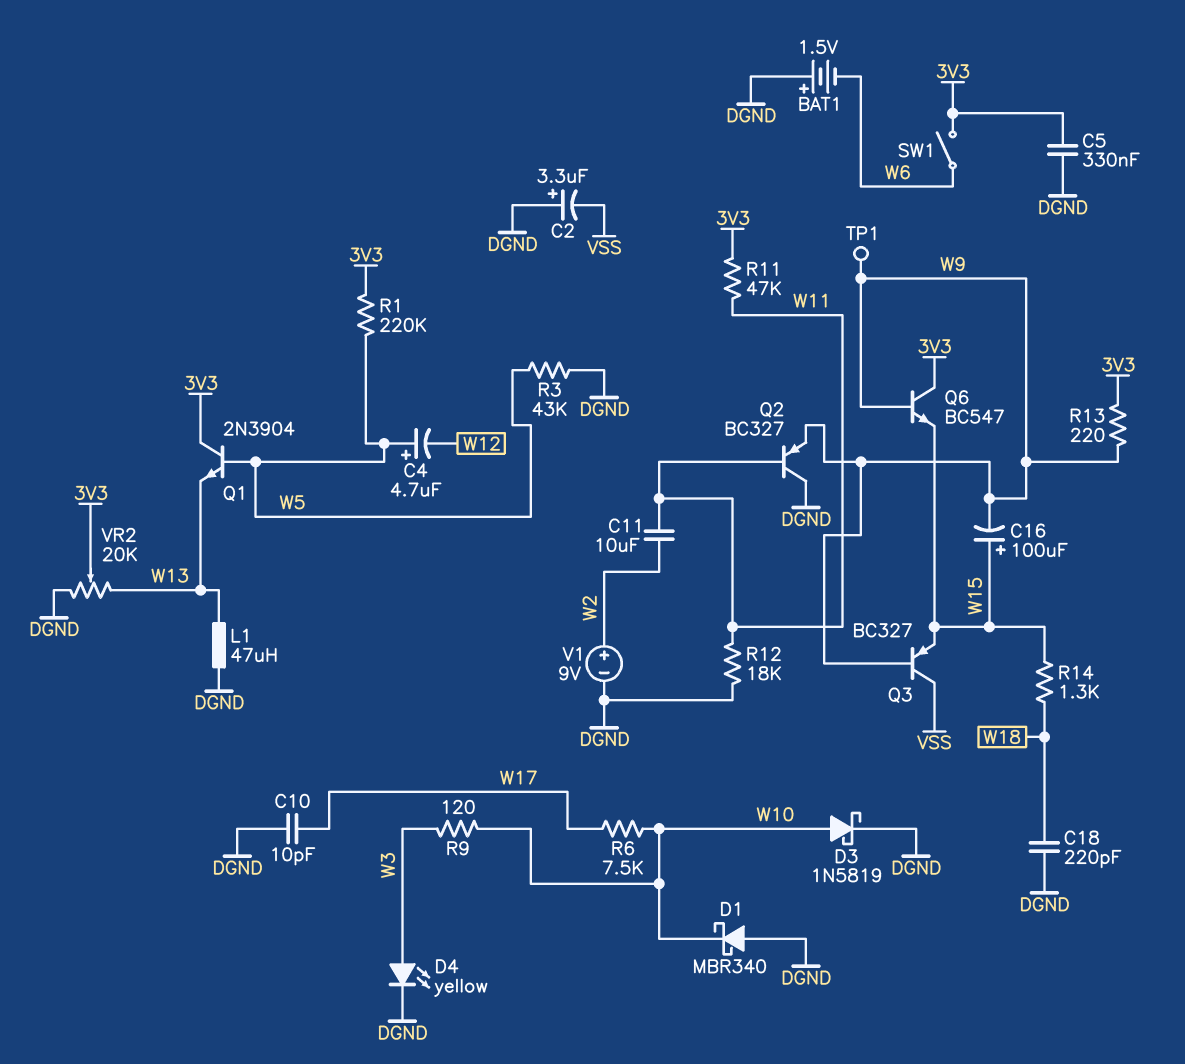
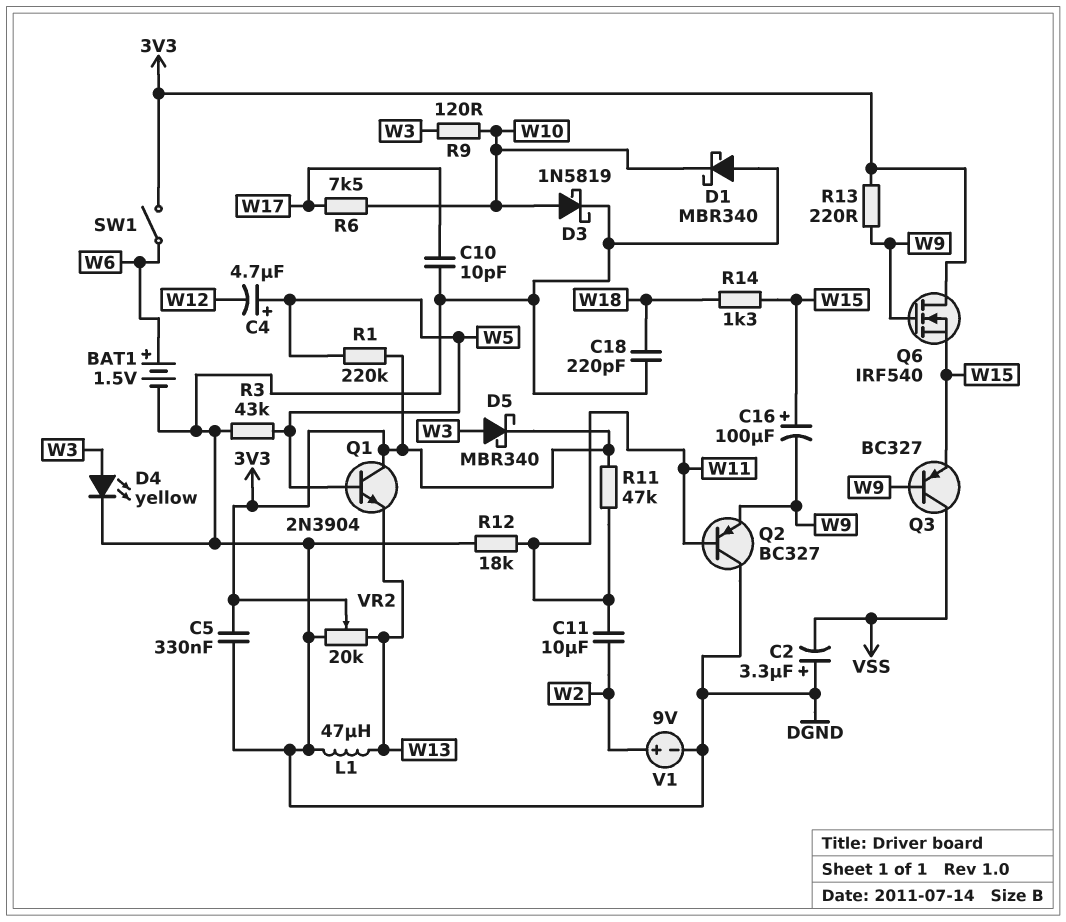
BAT1: 1.5V (plus DGND, minus W6) -> 1.5V (plus W6, minus DGND)
D5: none -> schottky MBR340 (A W3, K 3V3)
Q6: NPN BC547 (B W9, C 3V3, E W15) -> NMOS IRF540 (G W9, D 3V3, S W15)
TP1: test point (W9) -> none

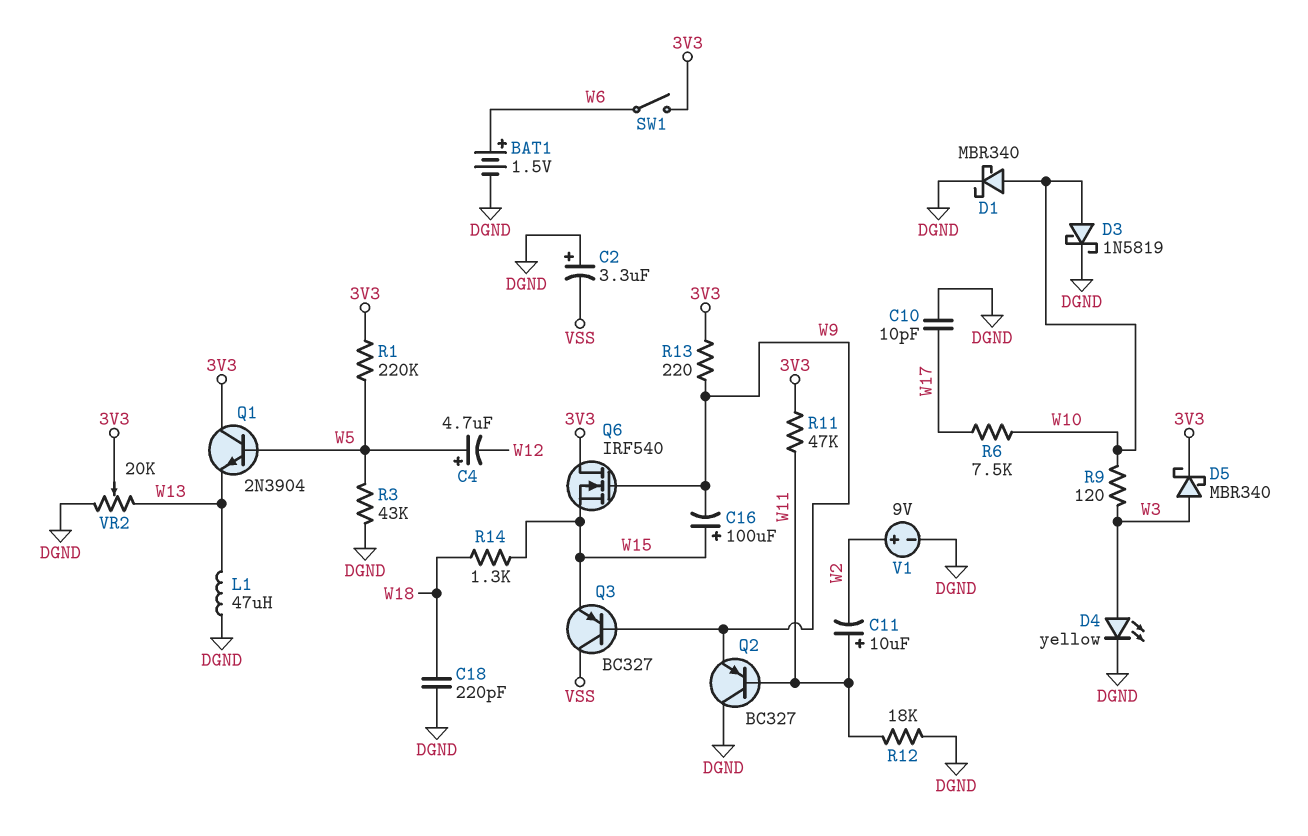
C5: 330nF (3V3, DGND) -> none
C11: 10uF (W2, W11) -> 10uF (plus W11, minus W2)
D1: schottky MBR340 (A DGND, K W10) -> schottky MBR340 (A W10, K DGND)

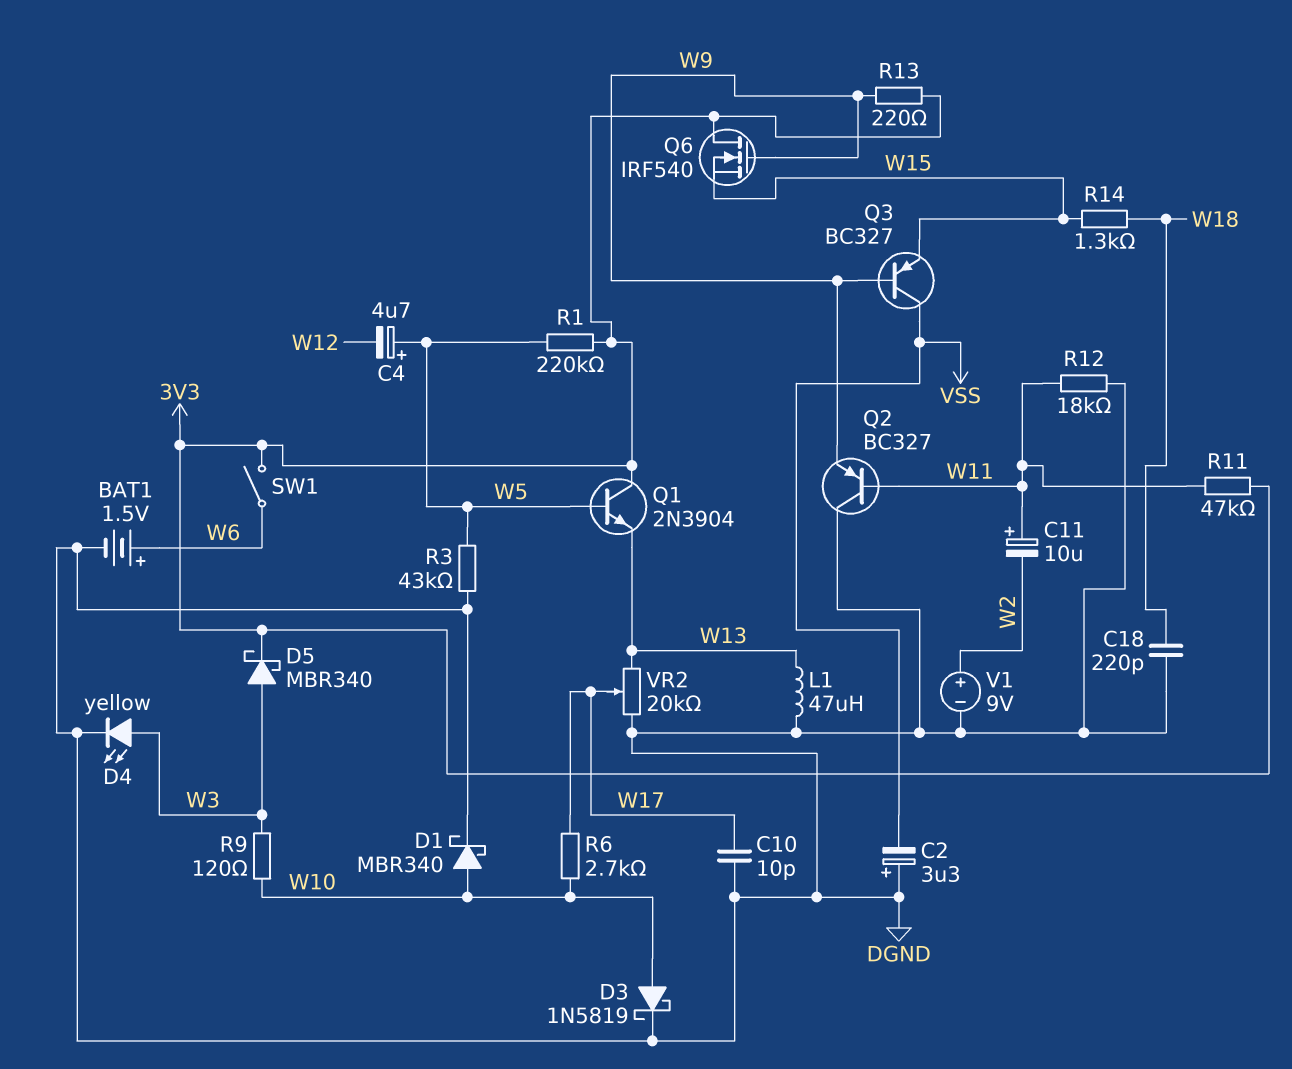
C16: 100uF (plus W15, minus W9) -> none
R6: 7.5k (W10, W17) -> 2.7k (W10, W17)
VR2: 20k (DGND, W13, wiper 3V3) -> 20k (DGND, W13, wiper W17)

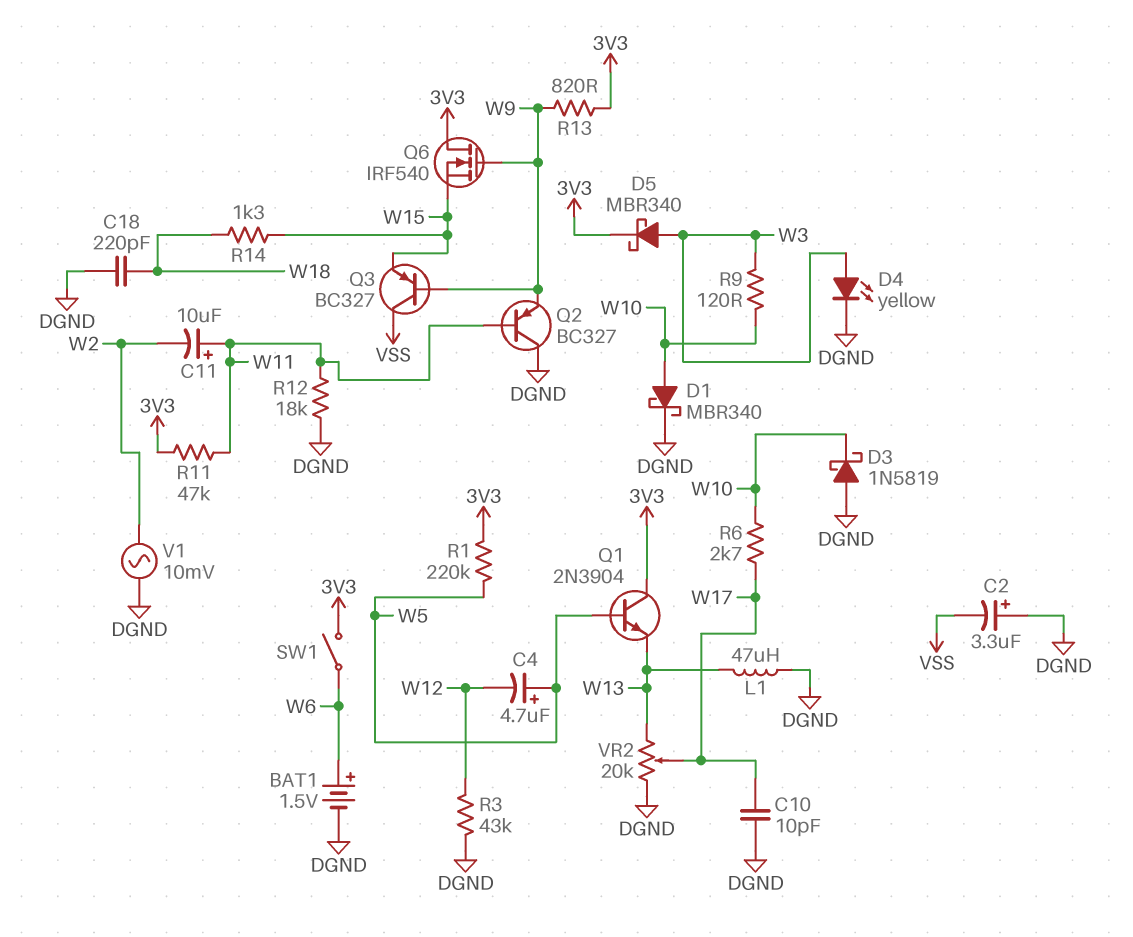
D3: schottky 1N5819 (A W10, K DGND) -> schottky 1N5819 (A DGND, K W10)
R3: 43k (DGND, W5) -> 43k (DGND, W12)
R13: 220 (3V3, W9) -> 820 (3V3, W9)
V1: 9V (plus W2, minus DGND) -> AC 10mV (DGND, W2)

